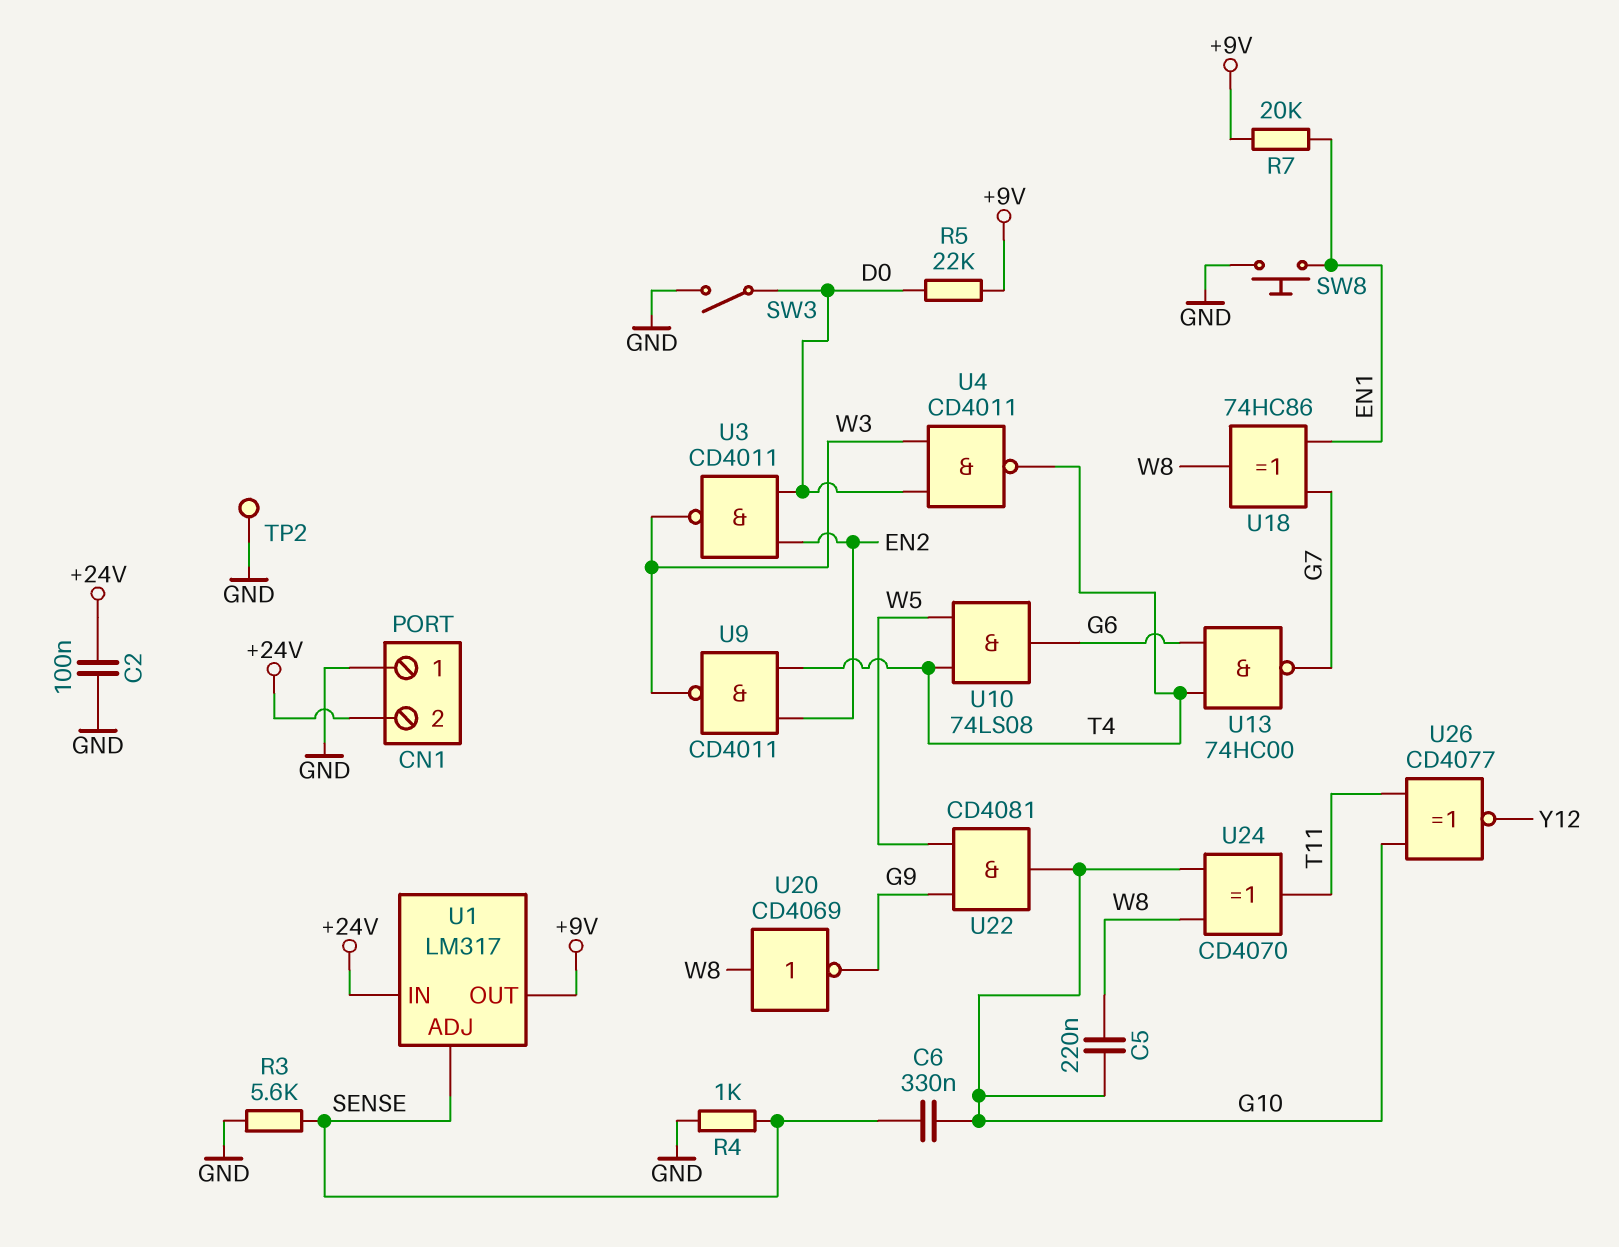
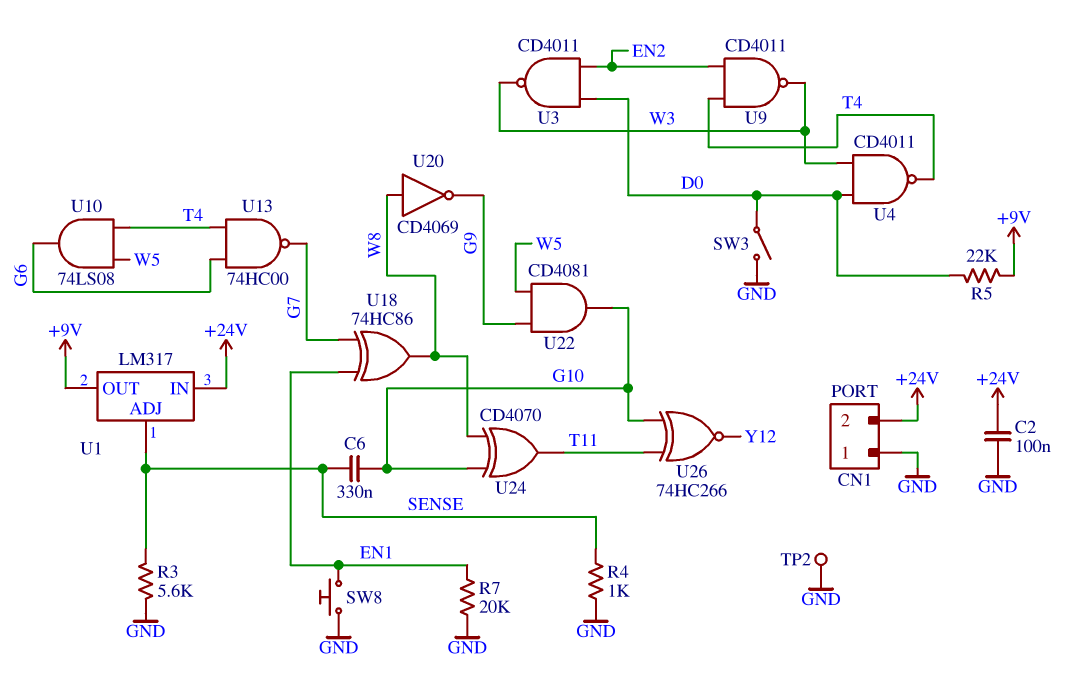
C5: 220nF (G10, W8) -> none
R7: 20k (+9V, EN1) -> 20k (EN1, GND)
U26: XNOR CD4077 (in G10, in T11, out Y12) -> XNOR 74HC266 (in G10, in T11, out Y12)

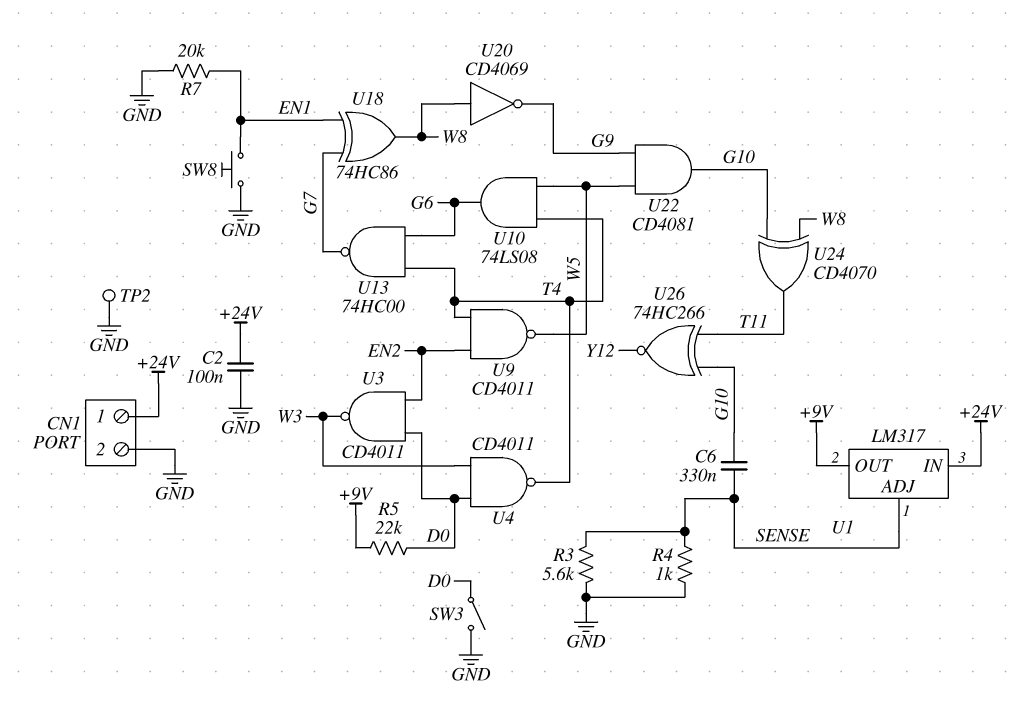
CN1 pin 1: GND -> +24V
CN1 pin 2: +24V -> GND
U9: NAND CD4011 (in EN2, in T4, out W3) -> NAND CD4011 (in EN2, in T4, out W5)

